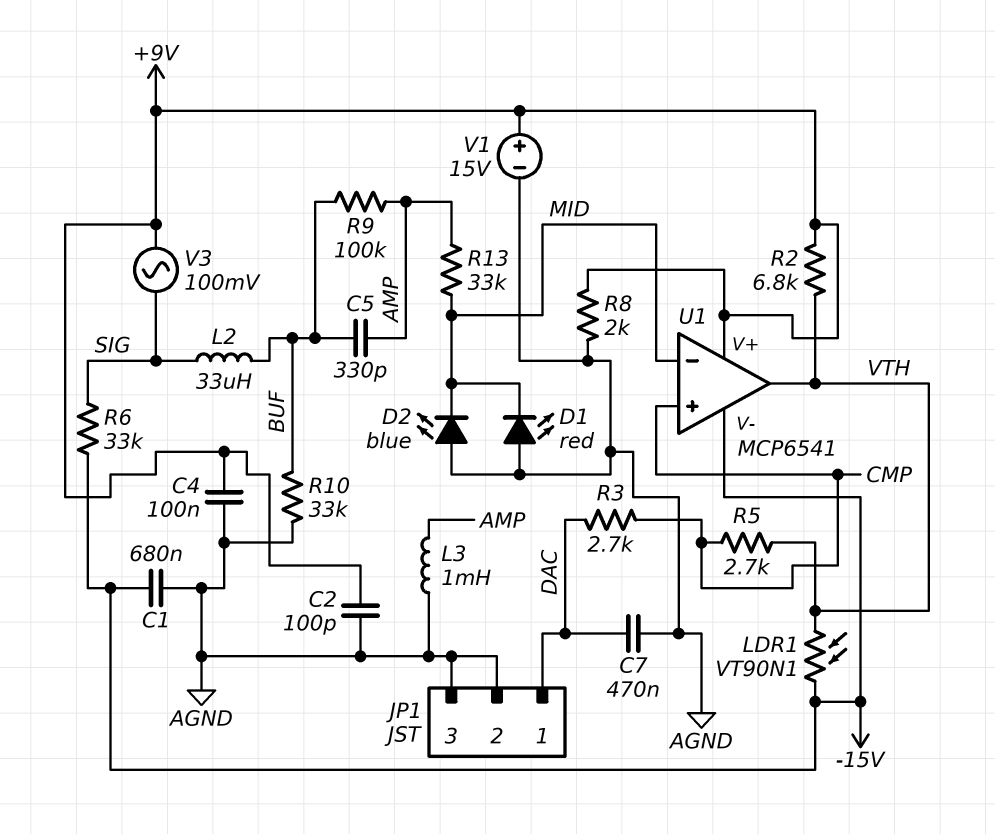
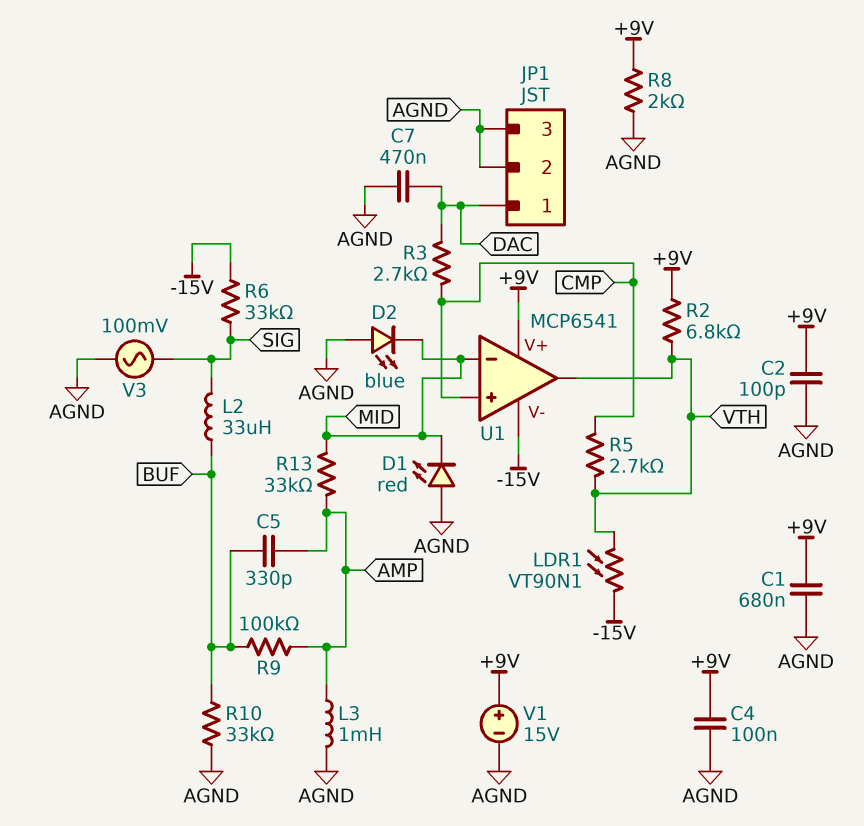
C1: 680nF (-15V, AGND) -> 680nF (+9V, AGND)
V3: AC 100mV (+9V, SIG) -> AC 100mV (AGND, SIG)

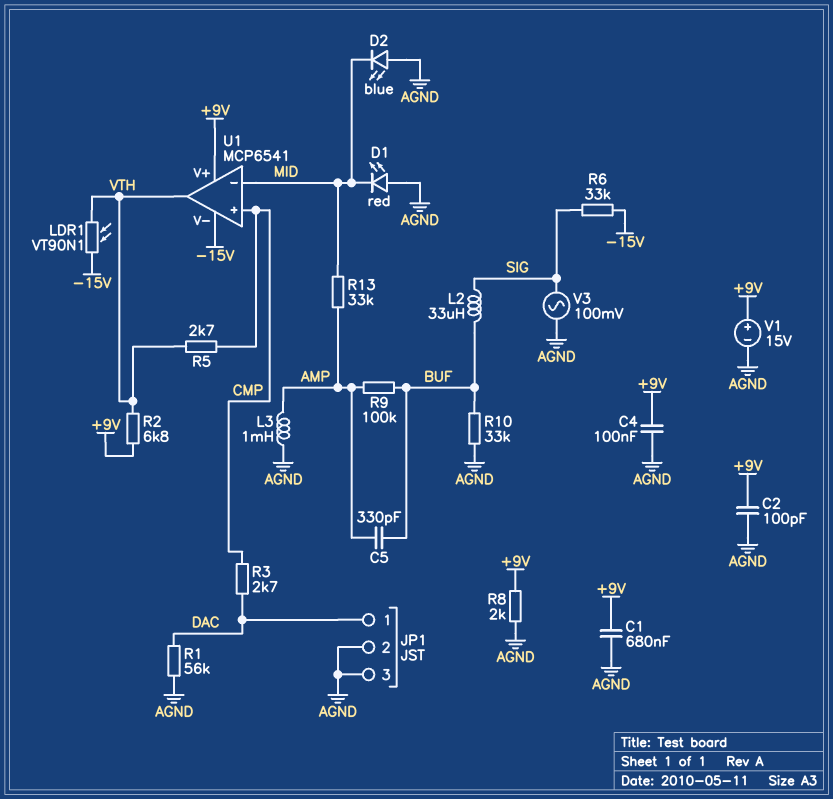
C7: 470nF (AGND, DAC) -> none
R1: none -> 56k (AGND, DAC)

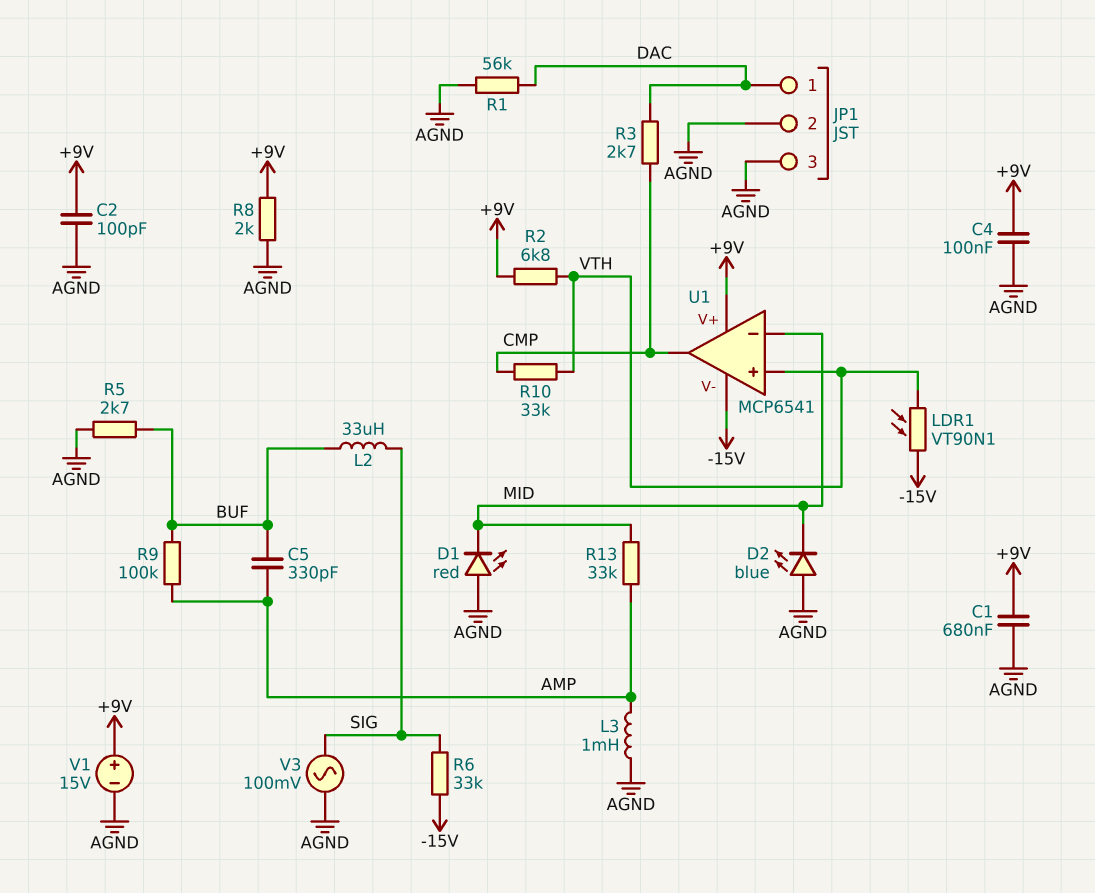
R5: 2.7k (CMP, VTH) -> 2.7k (AGND, BUF)
R10: 33k (AGND, BUF) -> 33k (CMP, VTH)
U1 pin in+: CMP -> VTH
U1 pin out: VTH -> CMP

